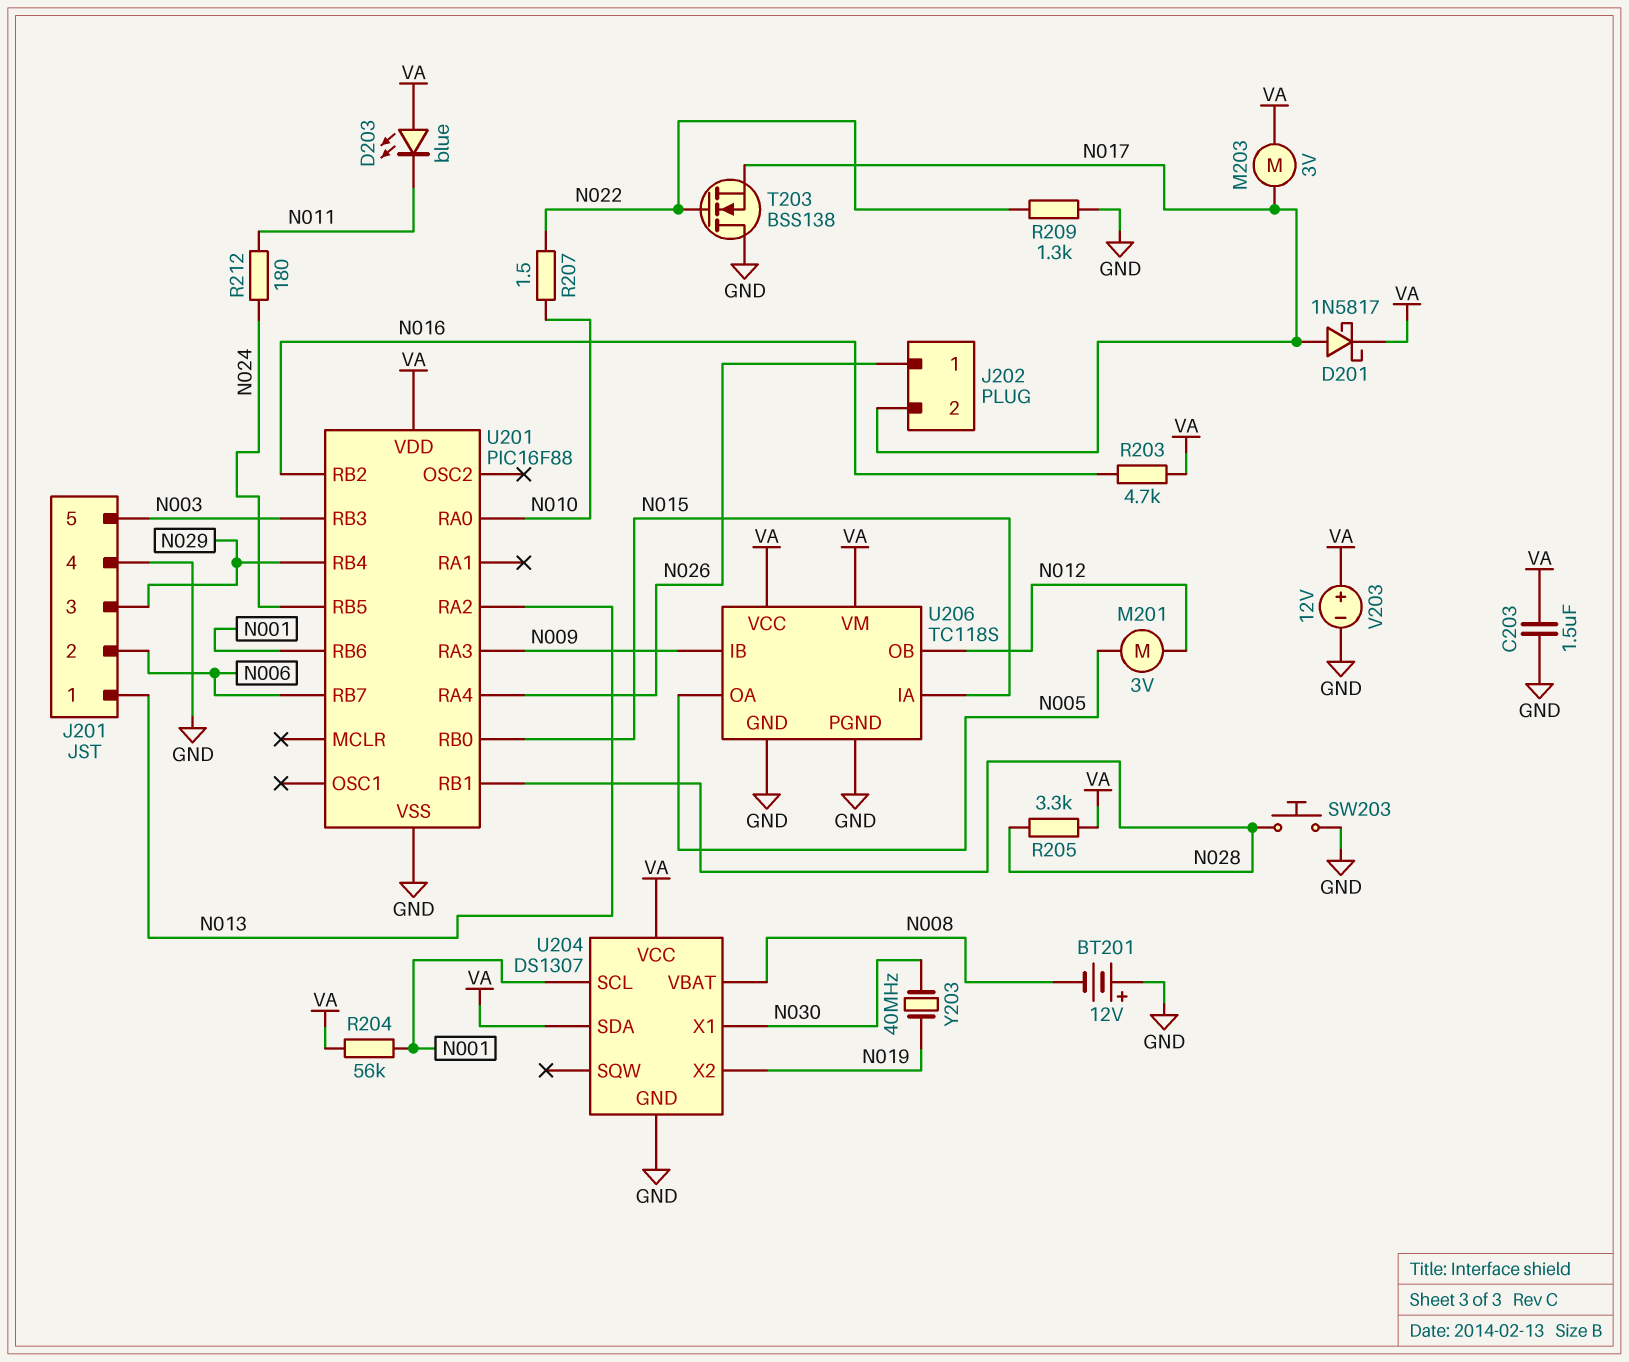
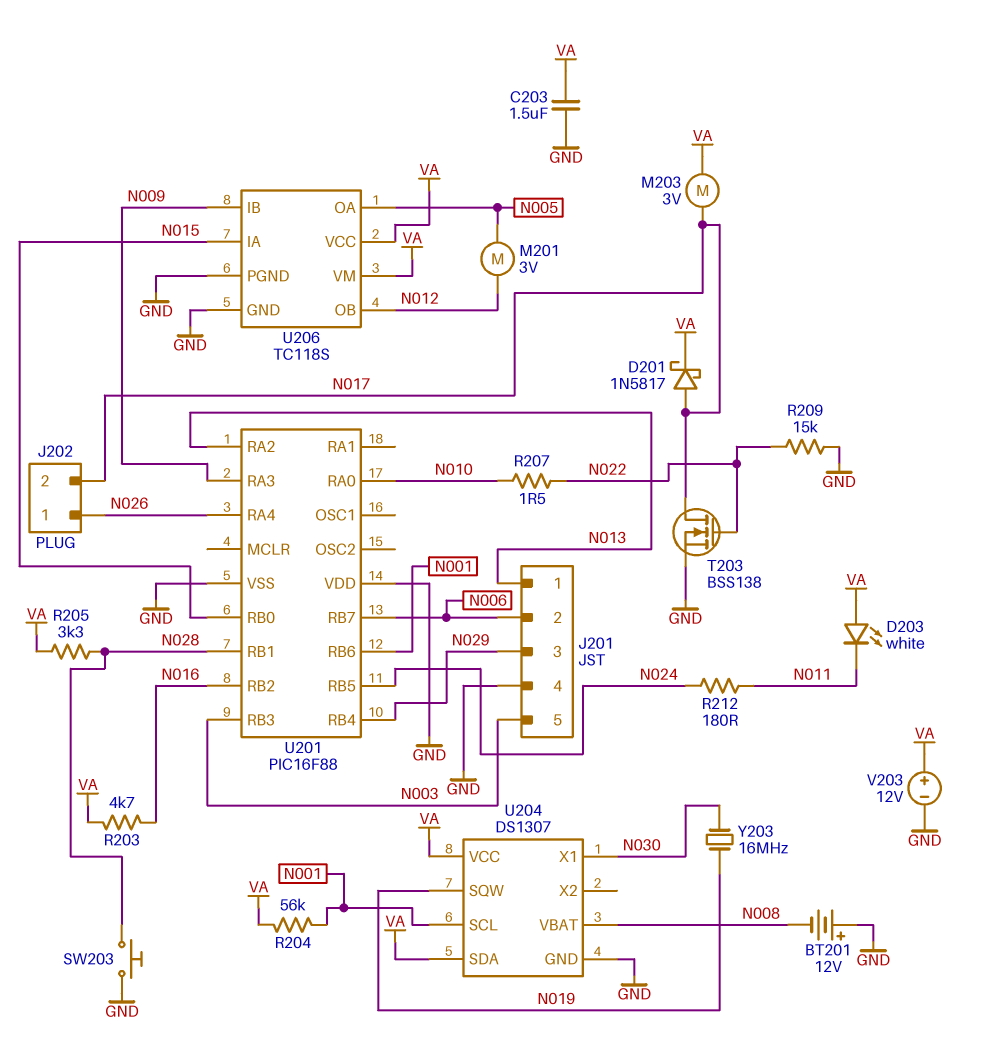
D203: LED blue (A VA, K N011) -> LED white (A VA, K N011)
R209: 1.3k (GND, N022) -> 15k (GND, N022)
T203: NMOS BSS138 (G N022, D GND, S N017) -> NMOS BSS138 (G N022, D N017, S GND)
U201 pin VDD: VA -> GND
U204 pin SQW: none -> N019
U204 pin X2: N019 -> none
Y203: 40MHz (N019, N030) -> 16MHz (N019, N030)

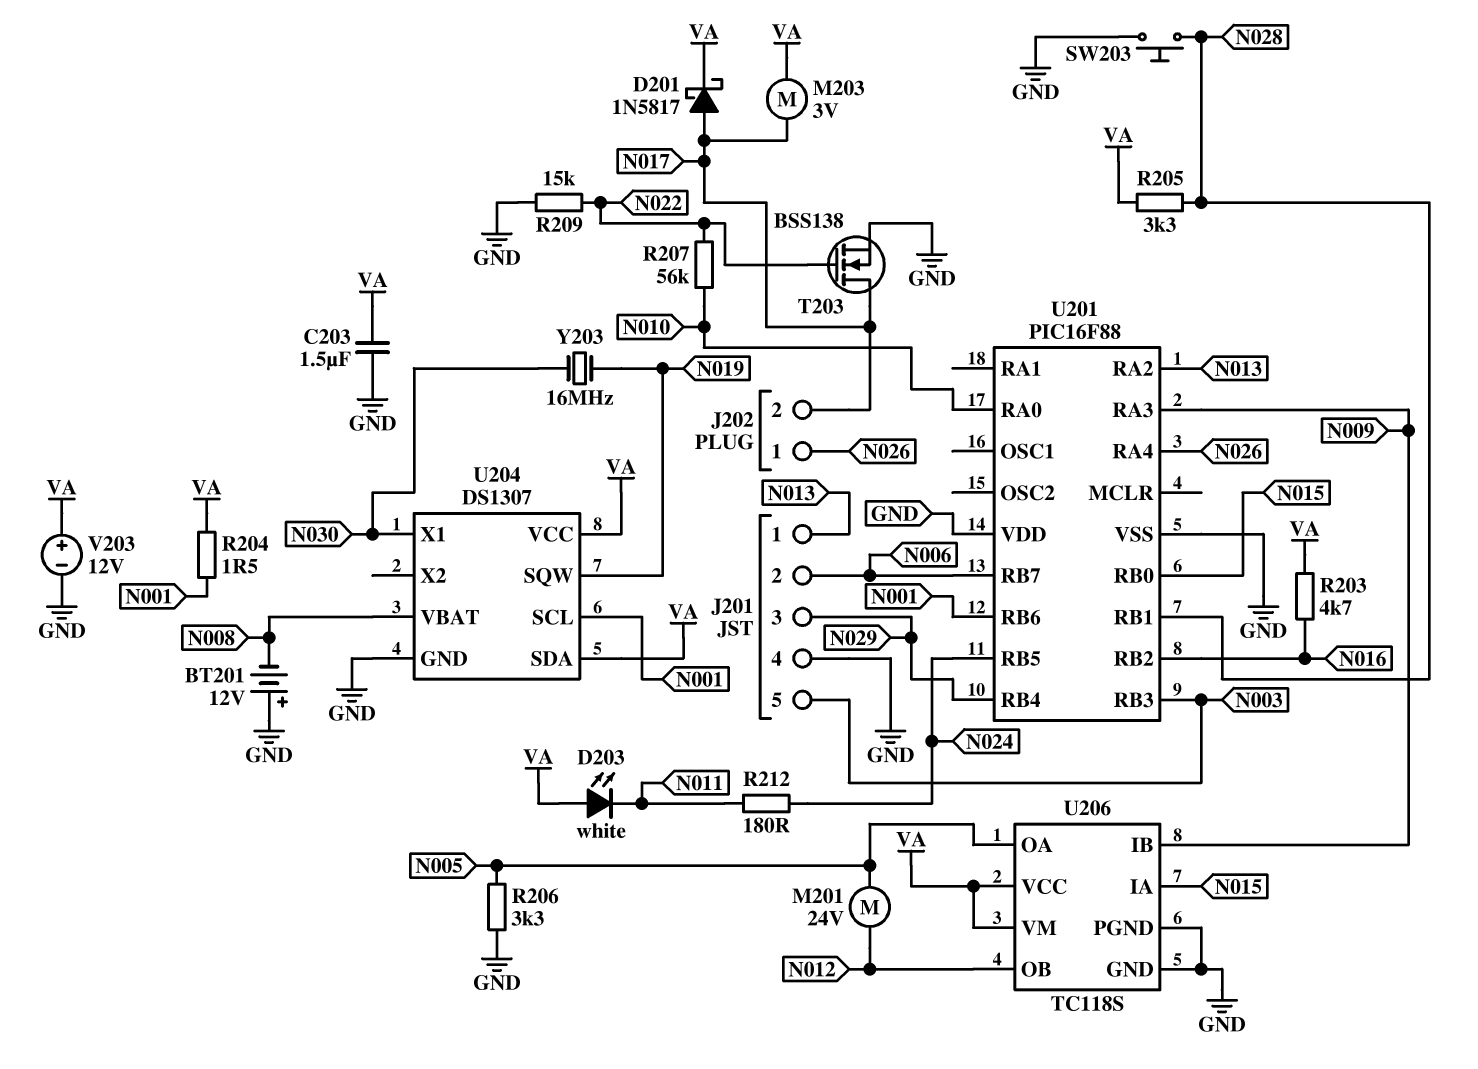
M201: motor 3V (N005, N012) -> motor 24V (N005, N012)
R204: 56k (N001, VA) -> 1.5 (N001, VA)
R206: none -> 3.3k (GND, N005)
R207: 1.5 (N010, N022) -> 56k (N010, N022)

